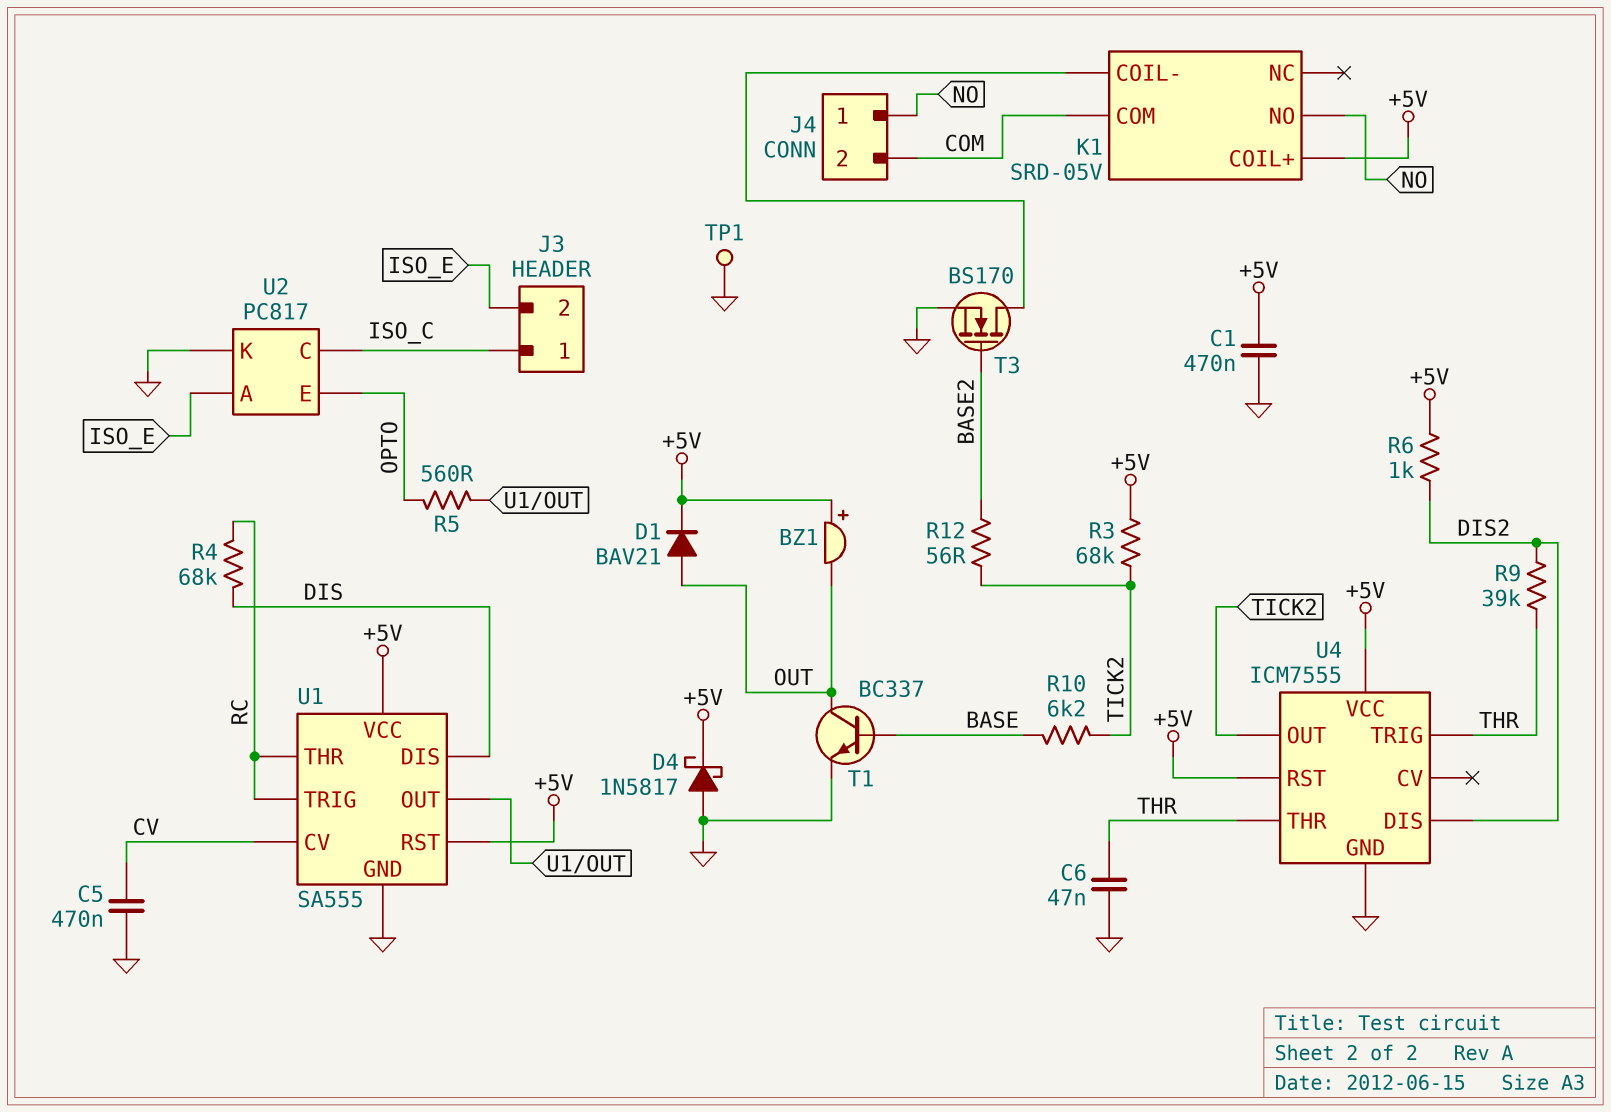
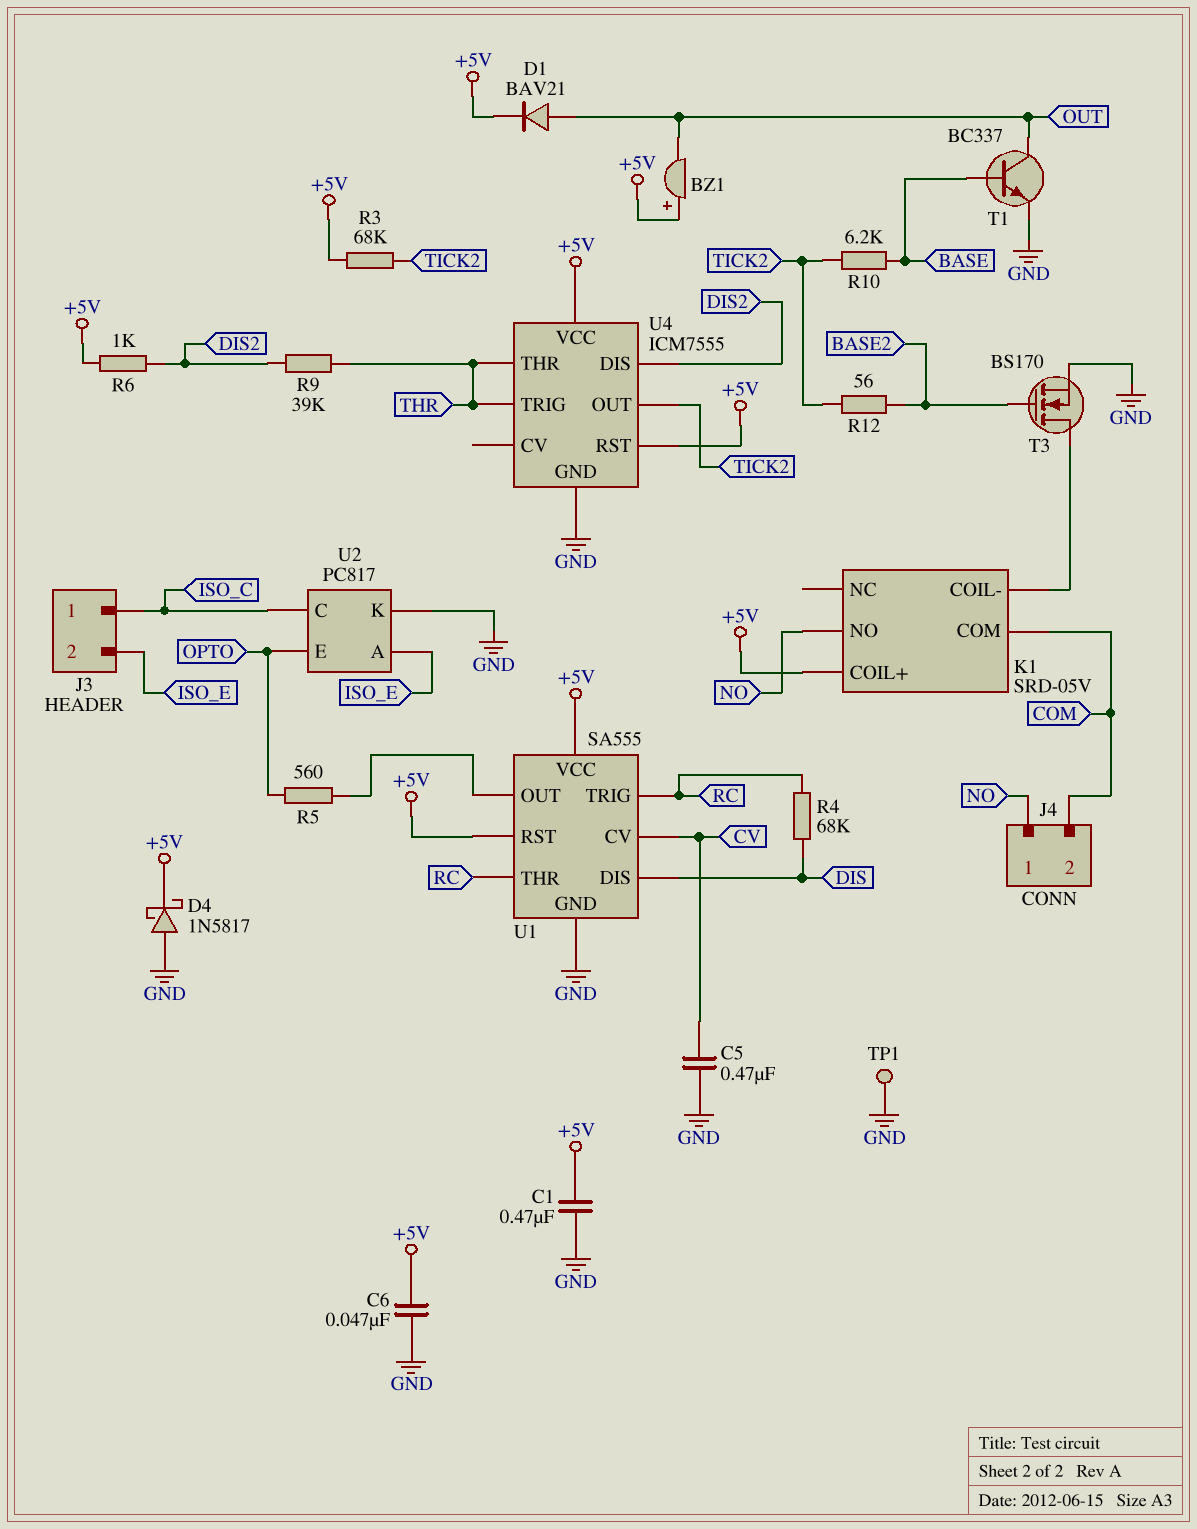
C6: 47nF (GND, THR) -> 47nF (+5V, GND)

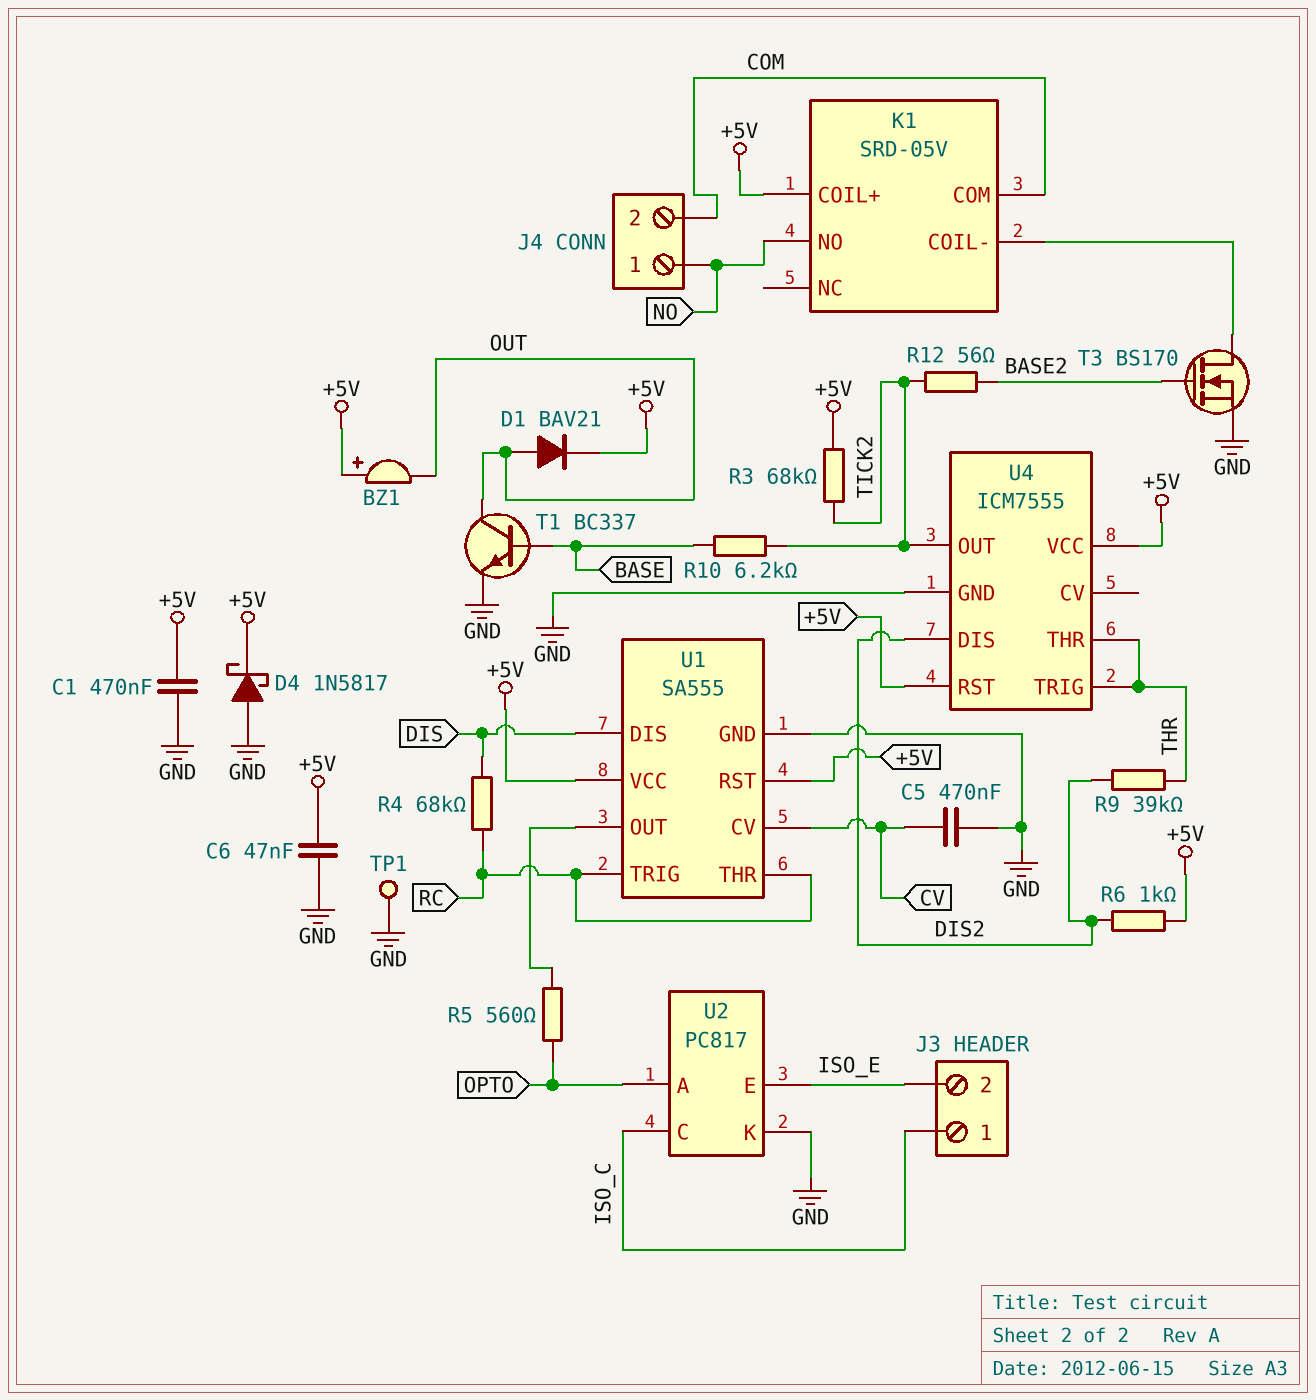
U2 pin A: ISO_E -> OPTO
U2 pin E: OPTO -> ISO_E

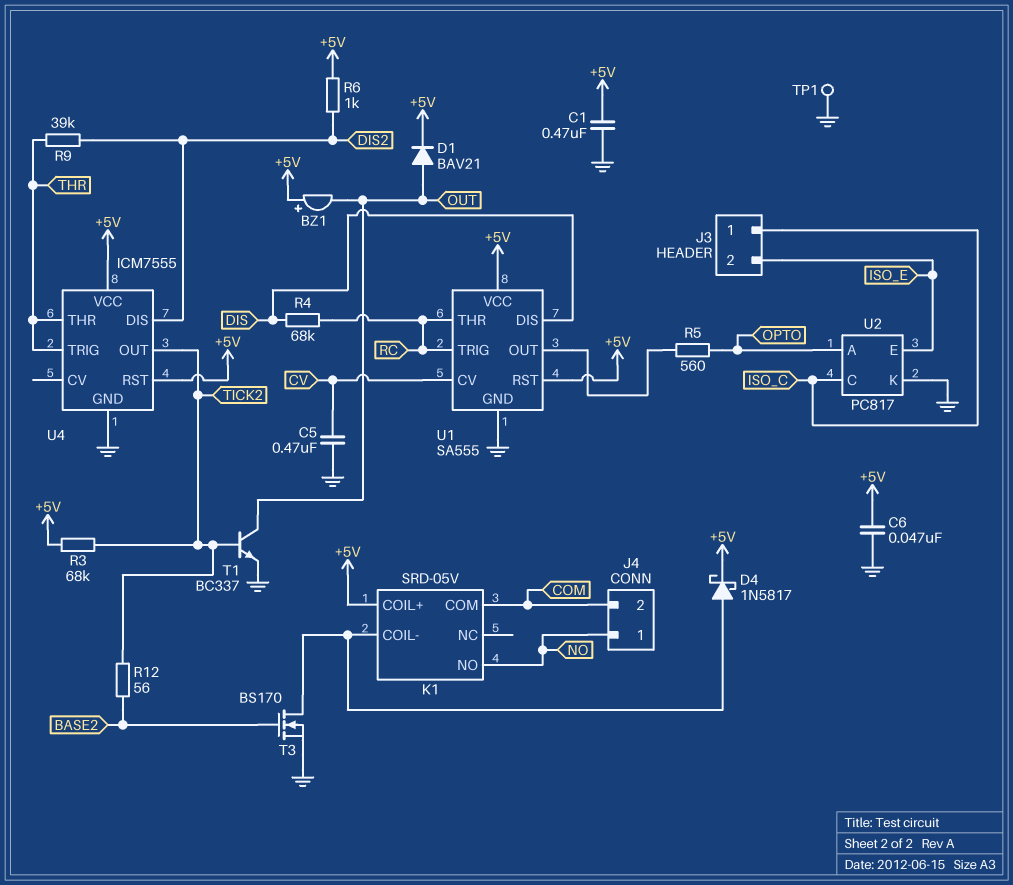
D4: schottky 1N5817 (A GND, K +5V) -> schottky 1N5817 (A K1/COIL-, K +5V)
R10: 6.2k (BASE, TICK2) -> none
T1: NPN BC337 (B BASE, C OUT, E GND) -> NPN BC337 (B TICK2, C OUT, E GND)

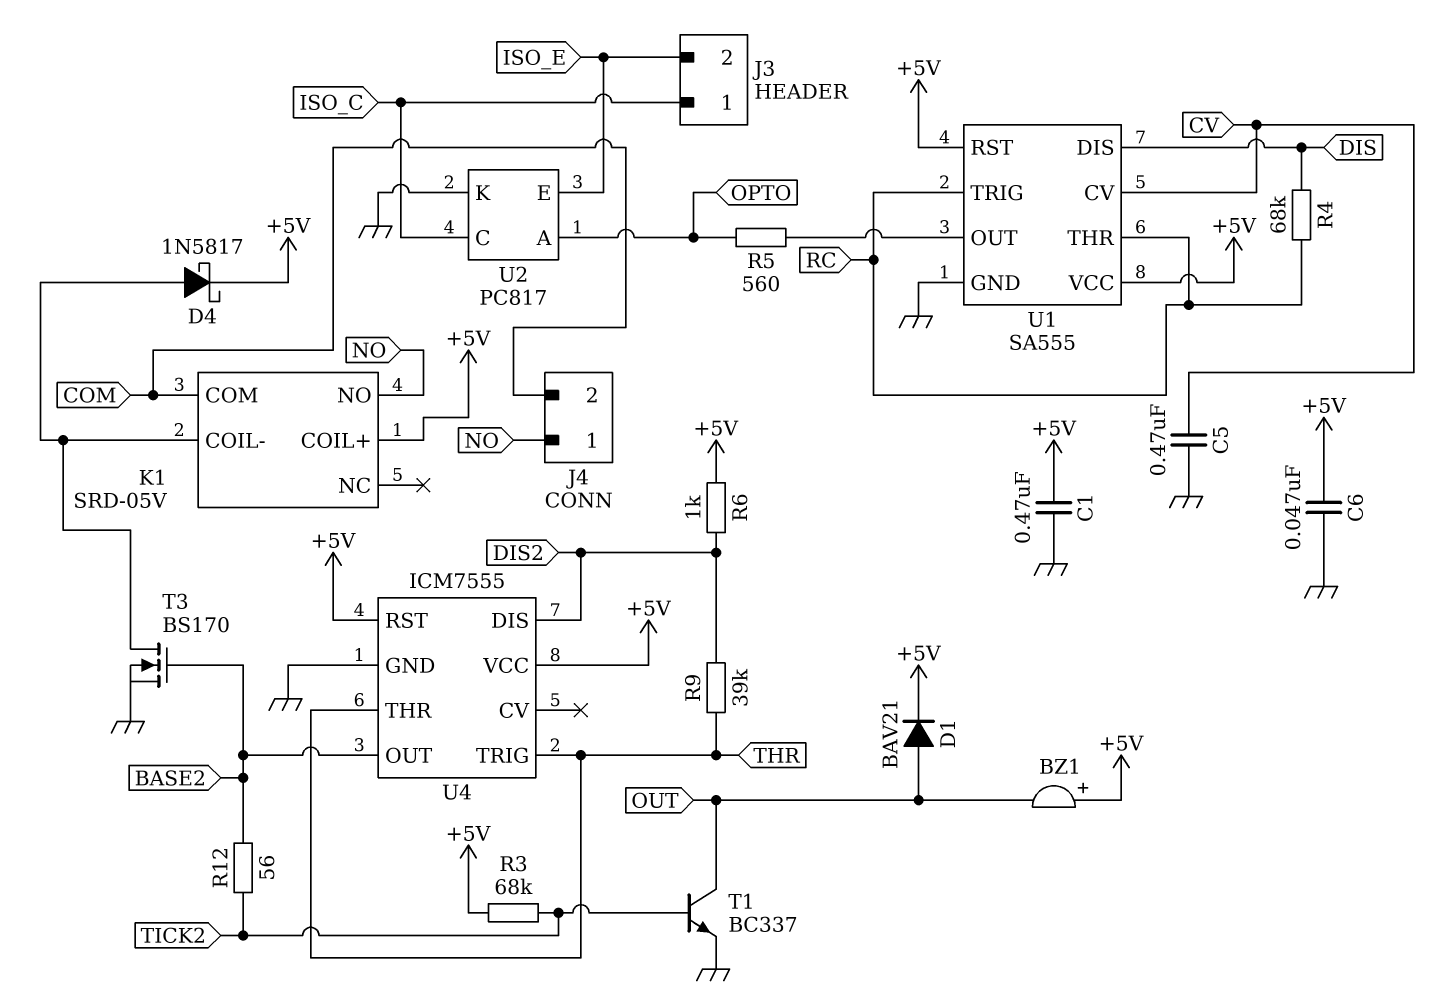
TP1: test point (GND) -> none
U4 pin OUT: TICK2 -> BASE2

